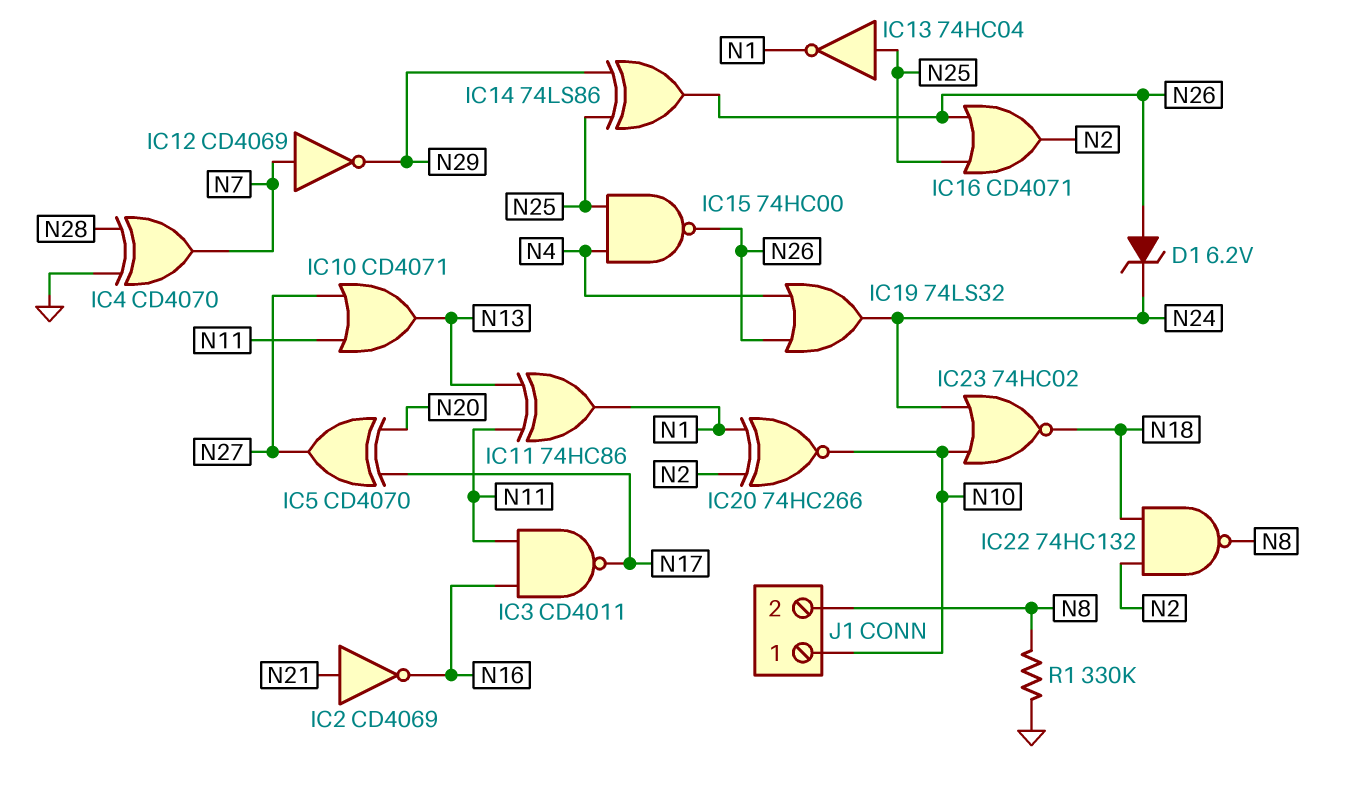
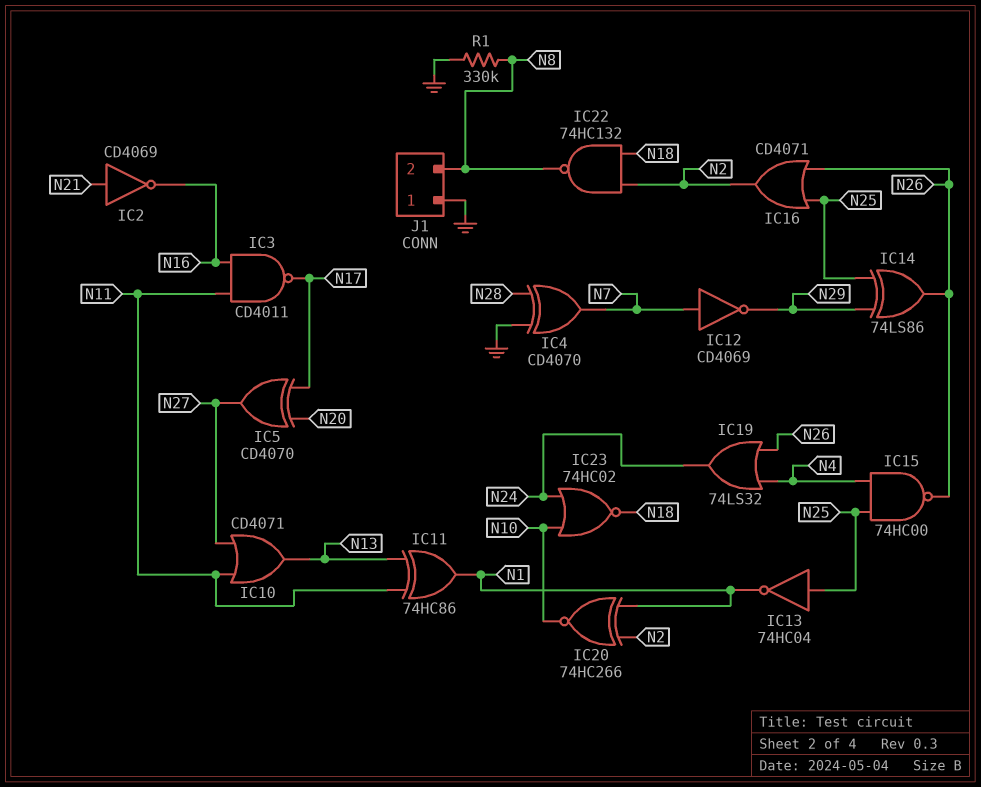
D1: zener 6.2V (A N26, K N24) -> none
J1 pin 1: N10 -> GND

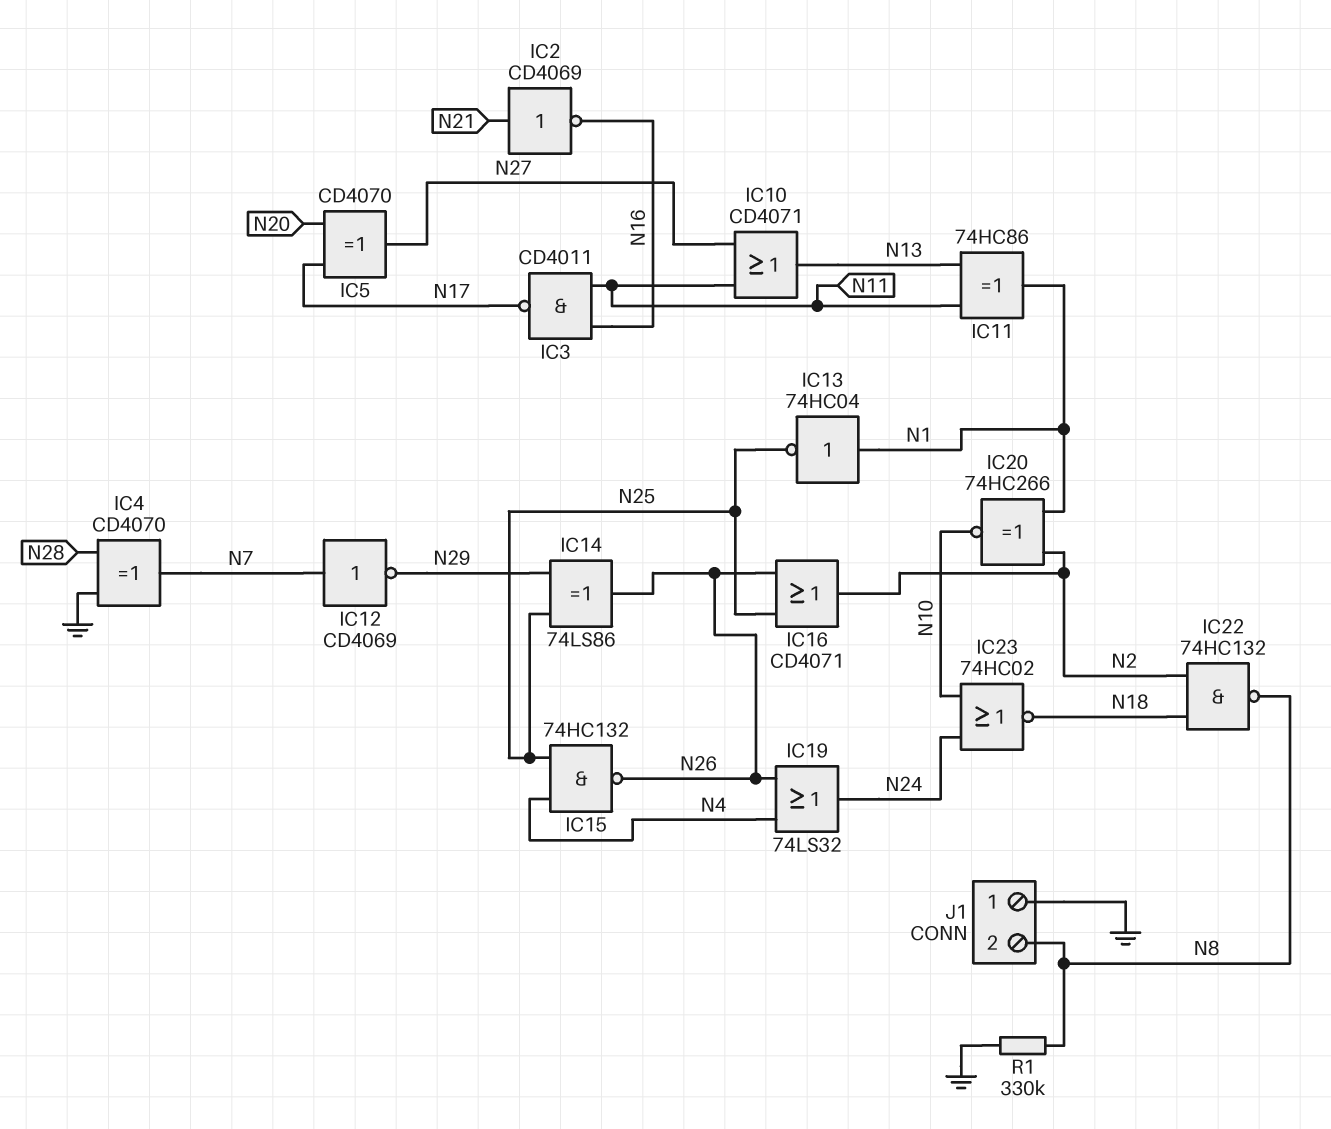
IC13: NOT 74HC04 (in N25, out N1) -> NOT 74HC04 (in N1, out N25)
IC15: NAND 74HC00 (in N4, in N25, out N26) -> NAND 74HC132 (in N4, in N25, out N26)

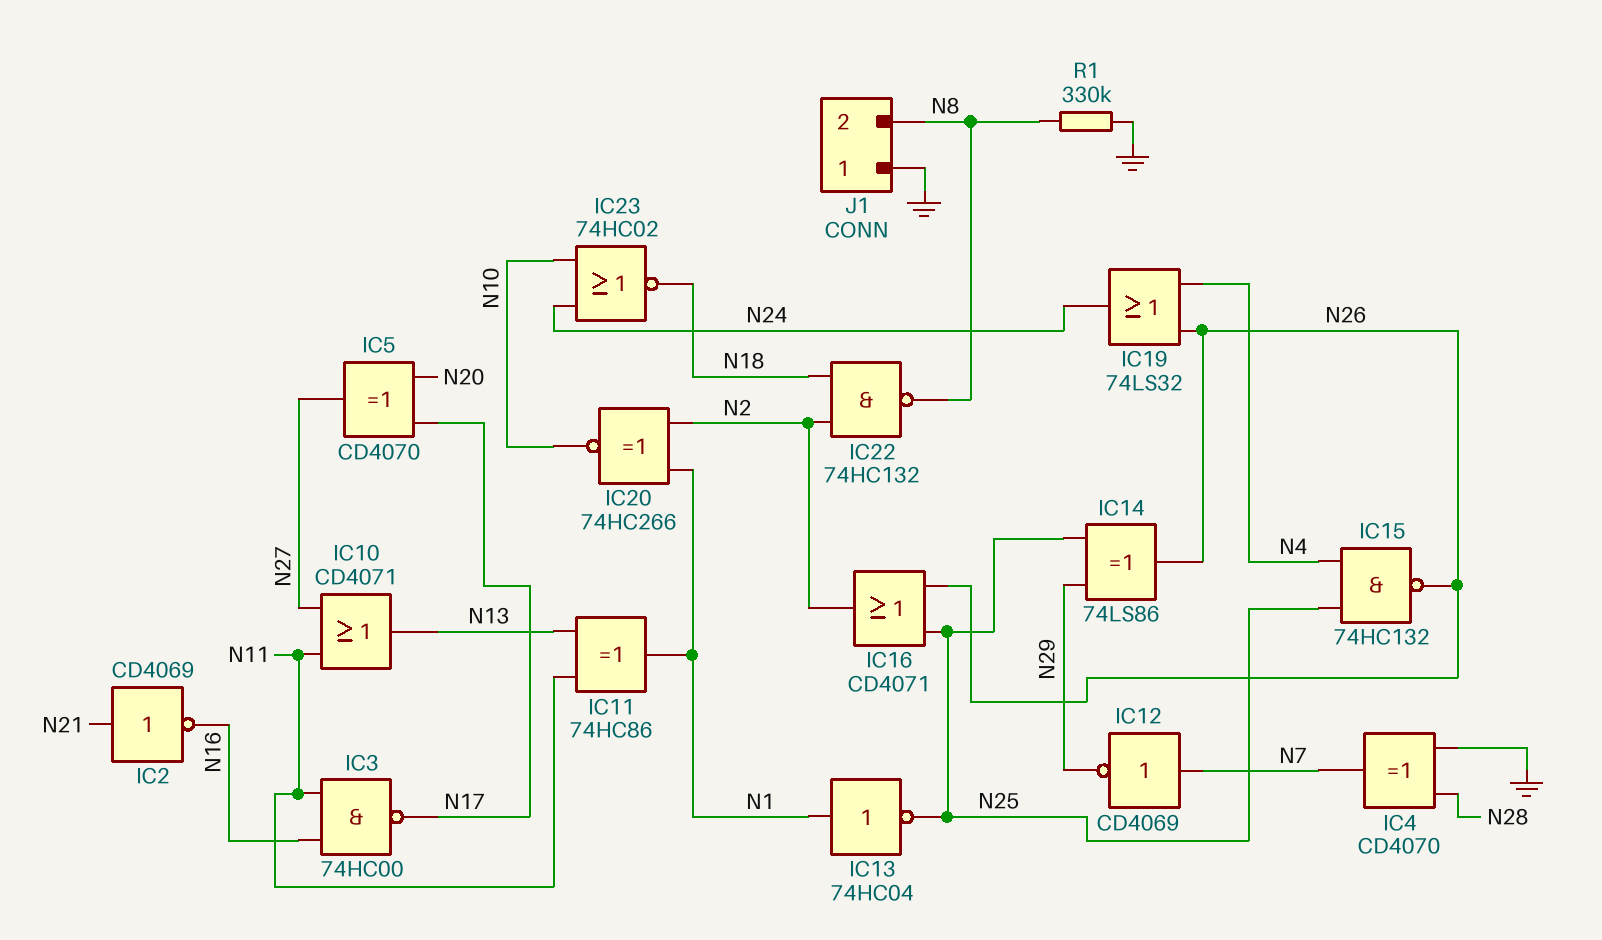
IC3: NAND CD4011 (in N11, in N16, out N17) -> NAND 74HC00 (in N11, in N16, out N17)

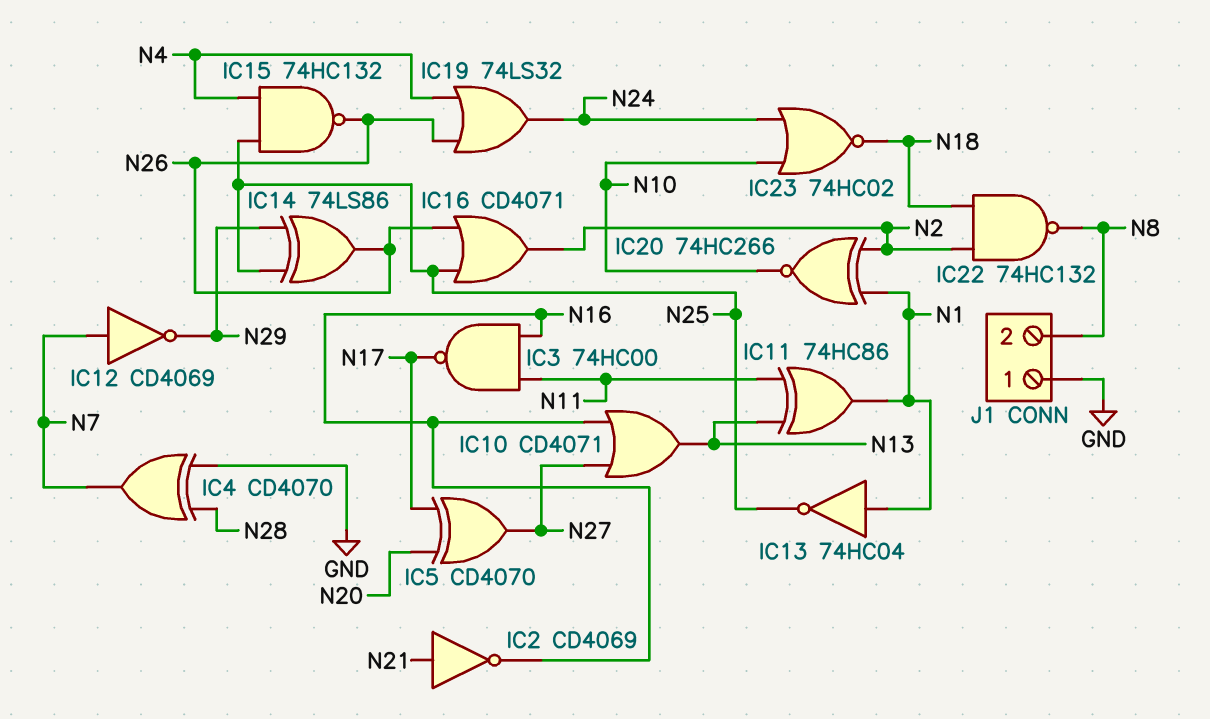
IC10: OR CD4071 (in N11, in N27, out N13) -> OR CD4071 (in N16, in N27, out N13)
R1: 330k (GND, N8) -> none

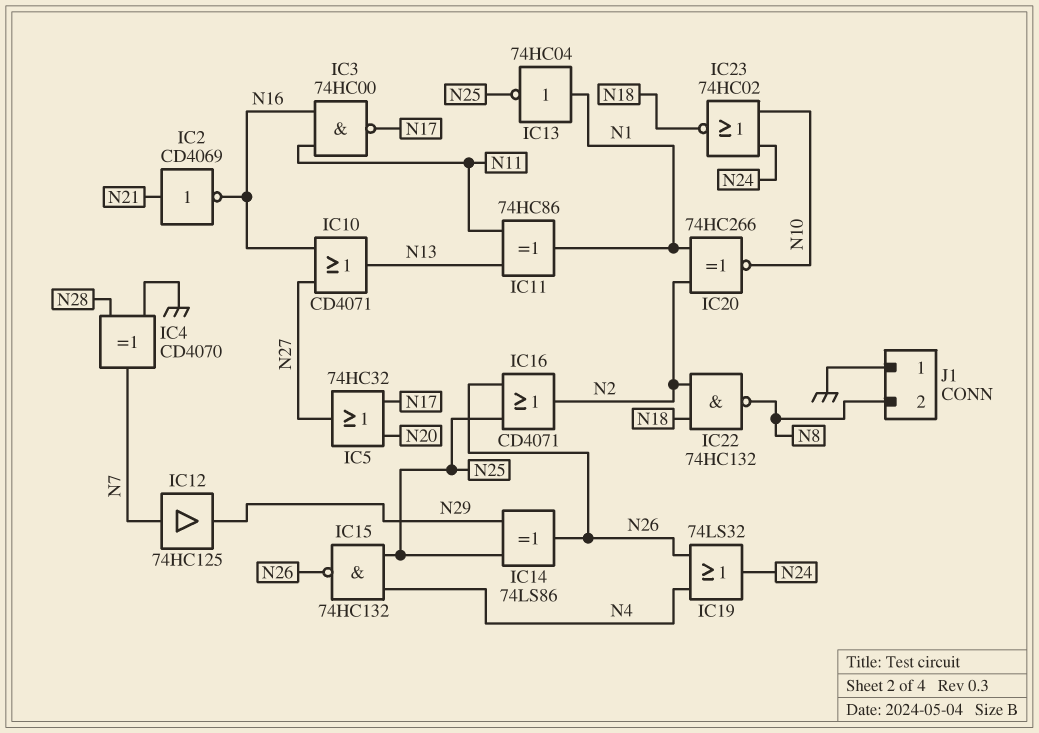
IC5: XOR CD4070 (in N17, in N20, out N27) -> OR 74HC32 (in N17, in N20, out N27)
IC12: NOT CD4069 (in N7, out N29) -> buffer 74HC125 (in N7, out N29)

